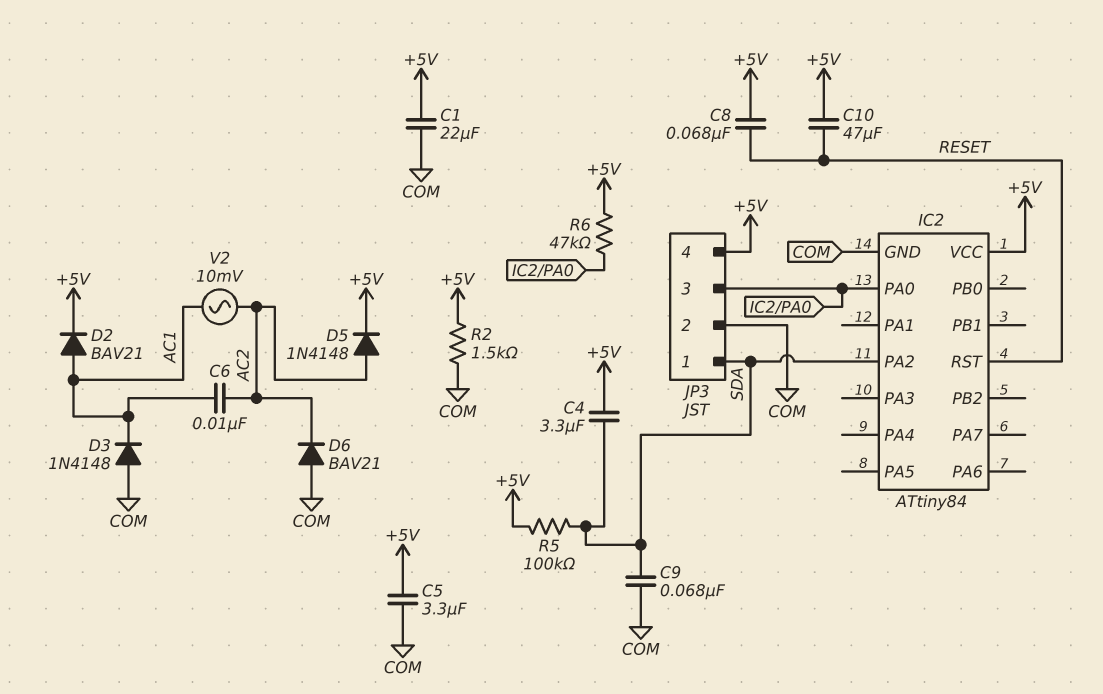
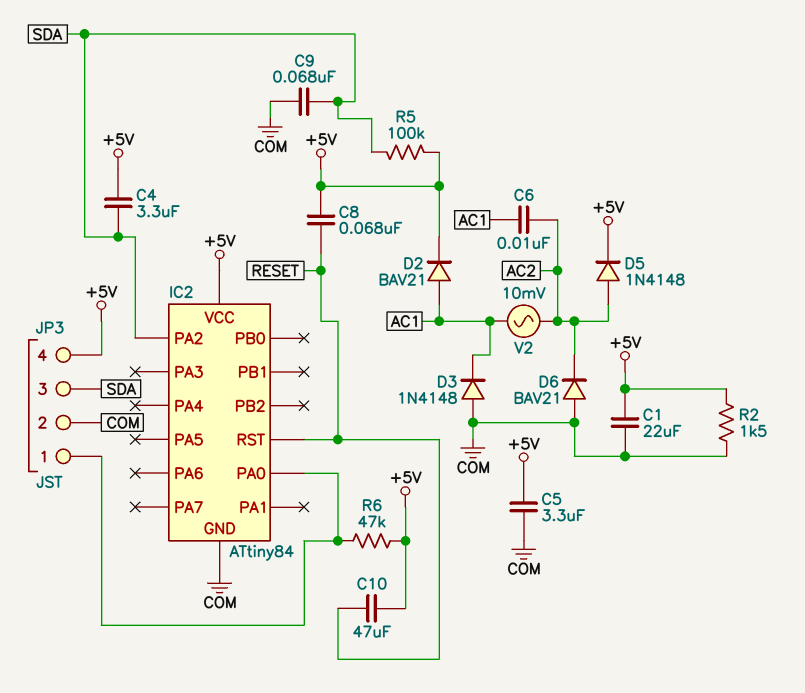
JP3 pin 1: SDA -> IC2/PA0
JP3 pin 3: IC2/PA0 -> SDA

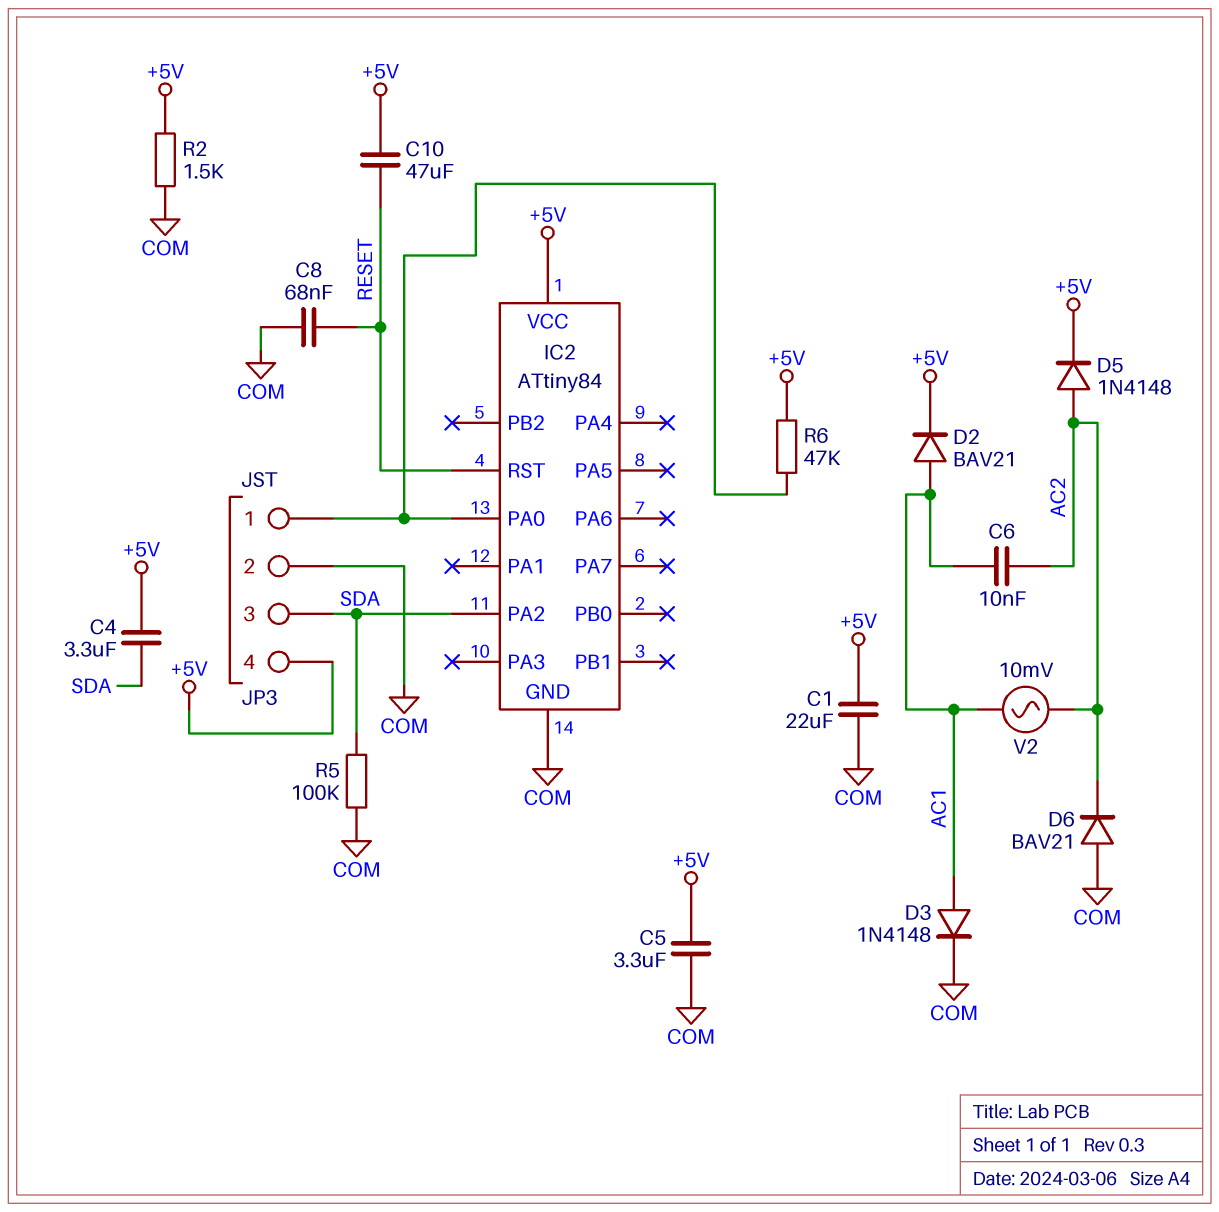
C8: 68nF (+5V, RESET) -> 68nF (COM, RESET)
C9: 68nF (COM, SDA) -> none
D3: diode 1N4148 (A COM, K AC1) -> diode 1N4148 (A AC1, K COM)
R5: 100k (+5V, SDA) -> 100k (COM, SDA)

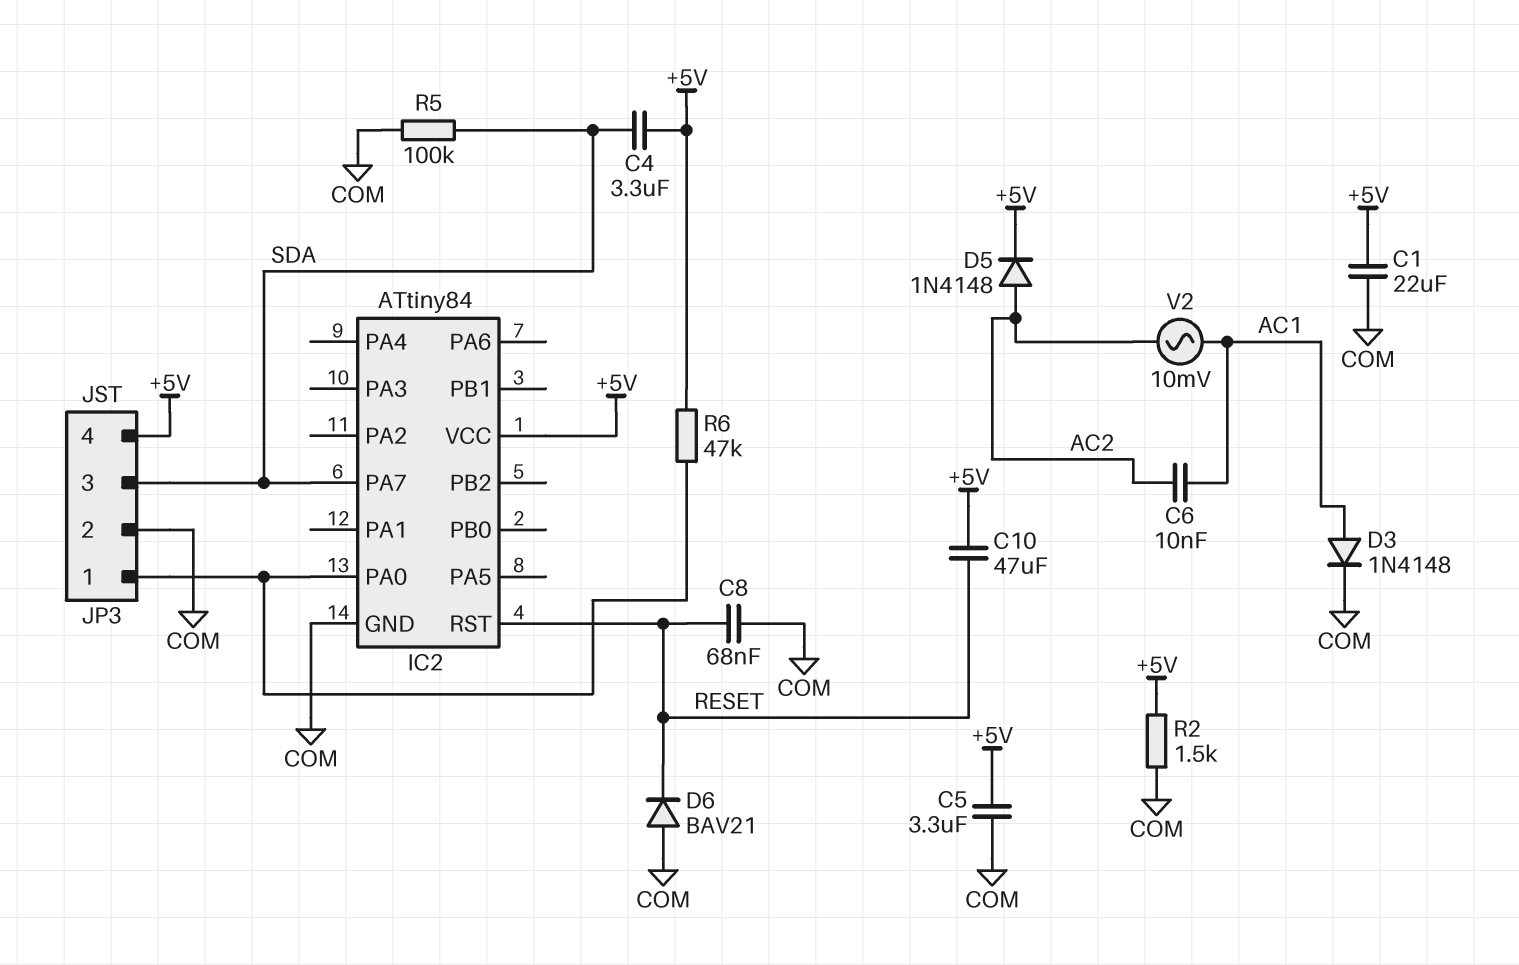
D2: diode BAV21 (A AC1, K +5V) -> none
D6: diode BAV21 (A COM, K AC2) -> diode BAV21 (A COM, K RESET)
IC2 pin PA2: SDA -> none
IC2 pin PA7: none -> SDA

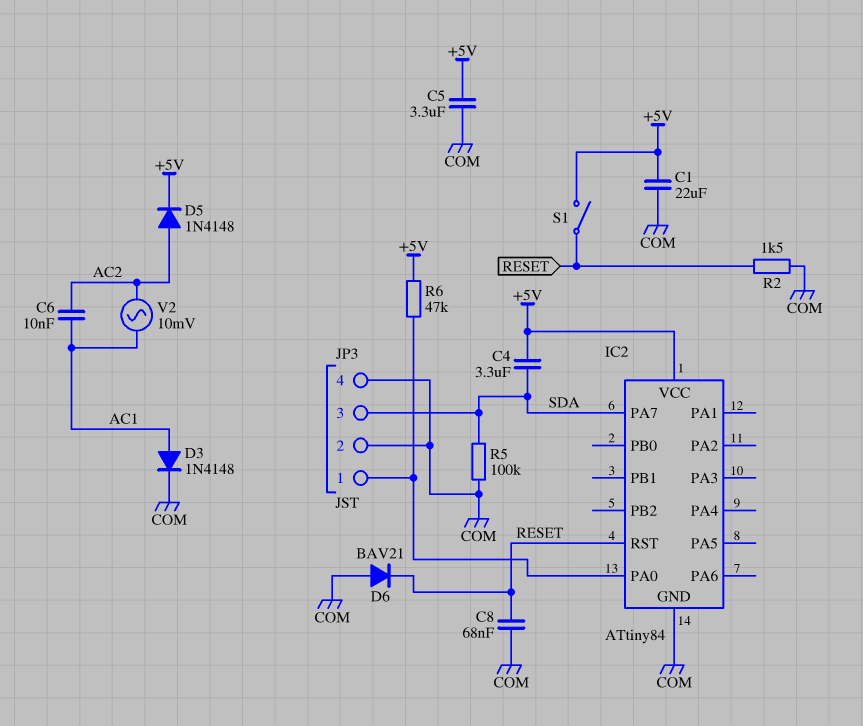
C10: 47uF (+5V, RESET) -> none
JP3 pin 4: +5V -> COM
R2: 1.5k (+5V, COM) -> 1.5k (COM, RESET)
S1: none -> switch (+5V, RESET)

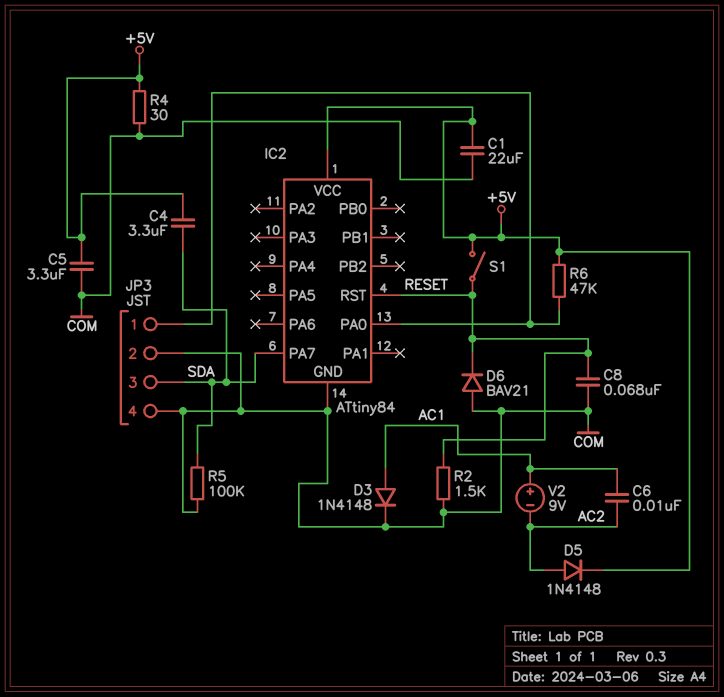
R4: none -> 30 (+5V, COM)
V2: AC 10mV (AC1, AC2) -> 9V (plus AC1, minus AC2)

